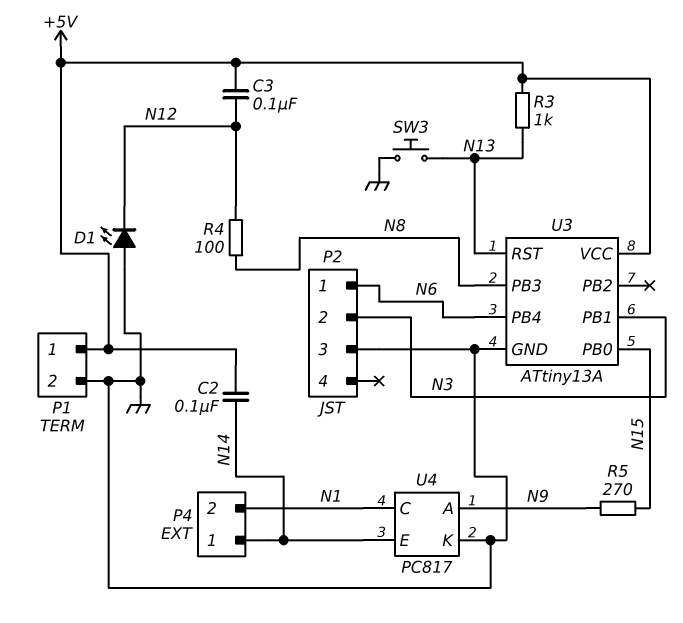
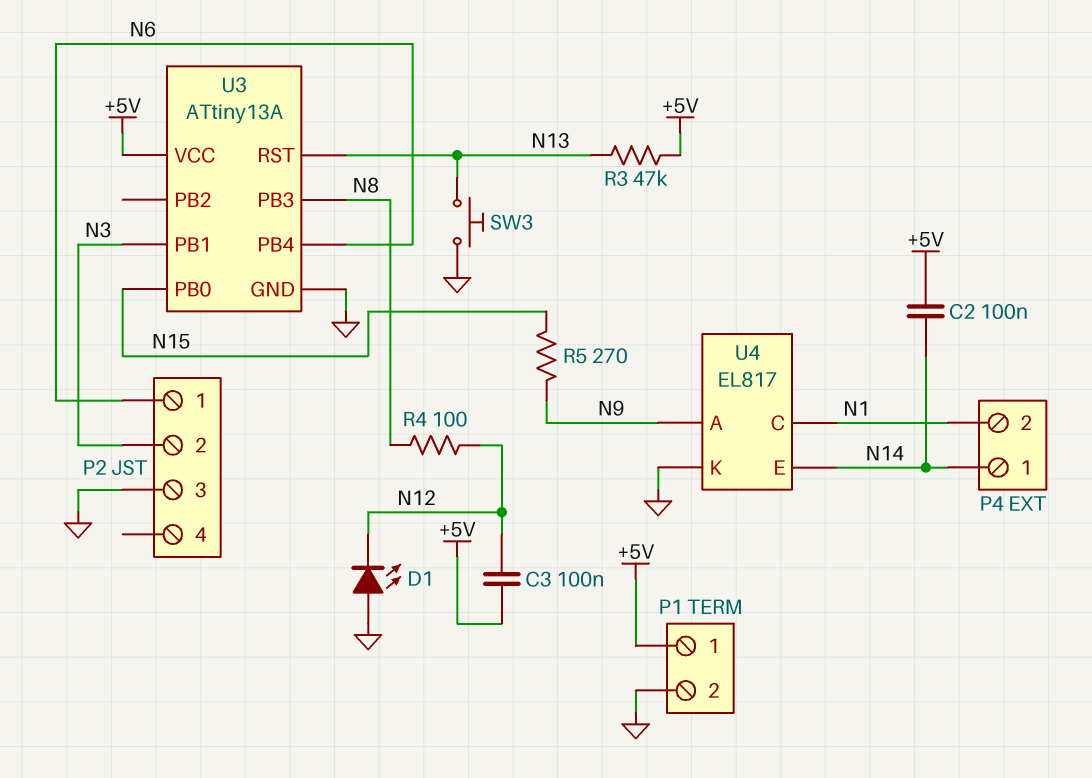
R3: 1k (+5V, N13) -> 47k (+5V, N13)
U4: PC817 -> EL817

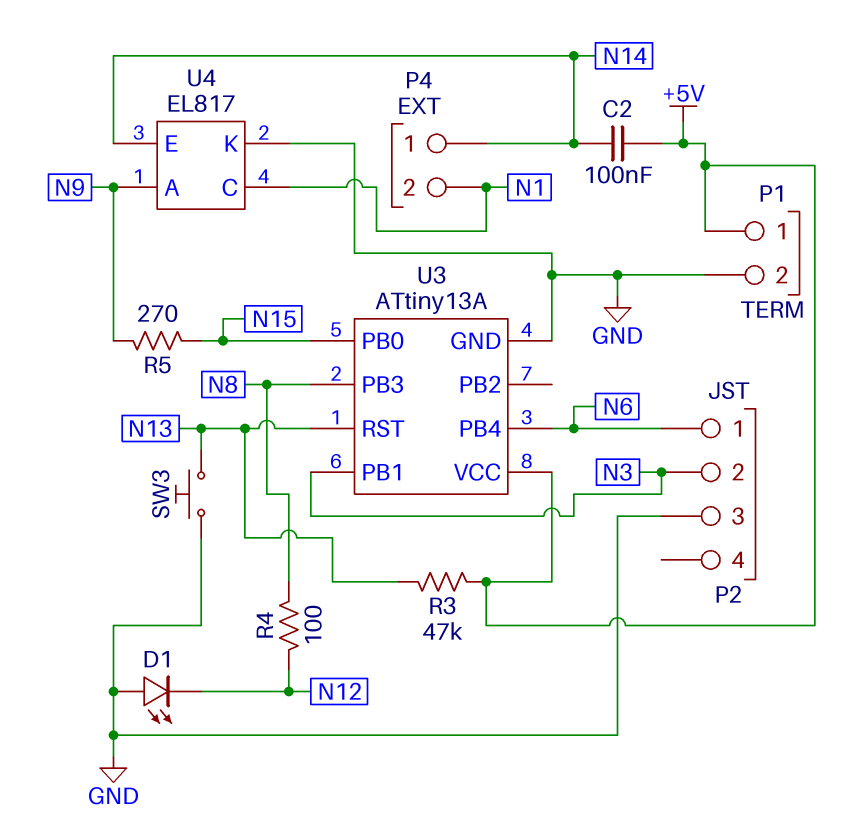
C3: 100nF (+5V, N12) -> none

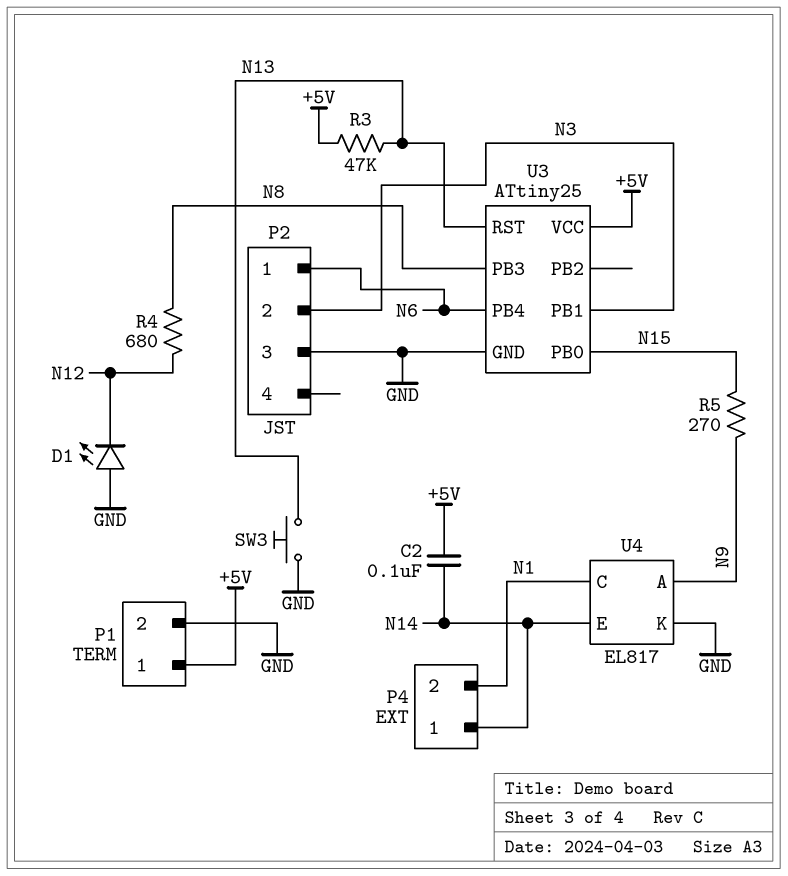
R4: 100 (N8, N12) -> 680 (N8, N12)
U3: ATtiny13A -> ATtiny25

